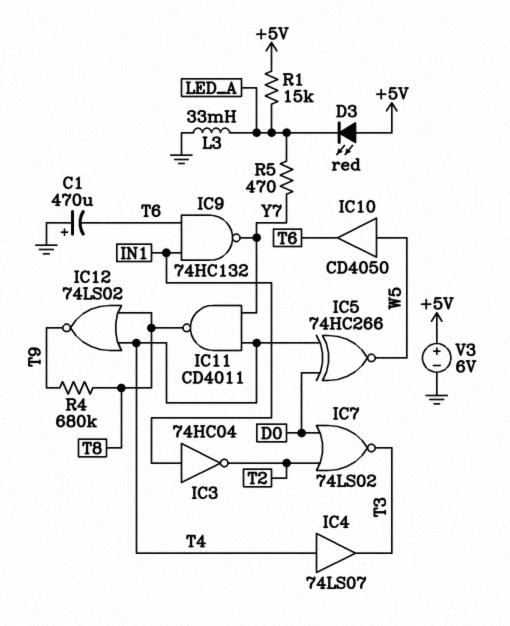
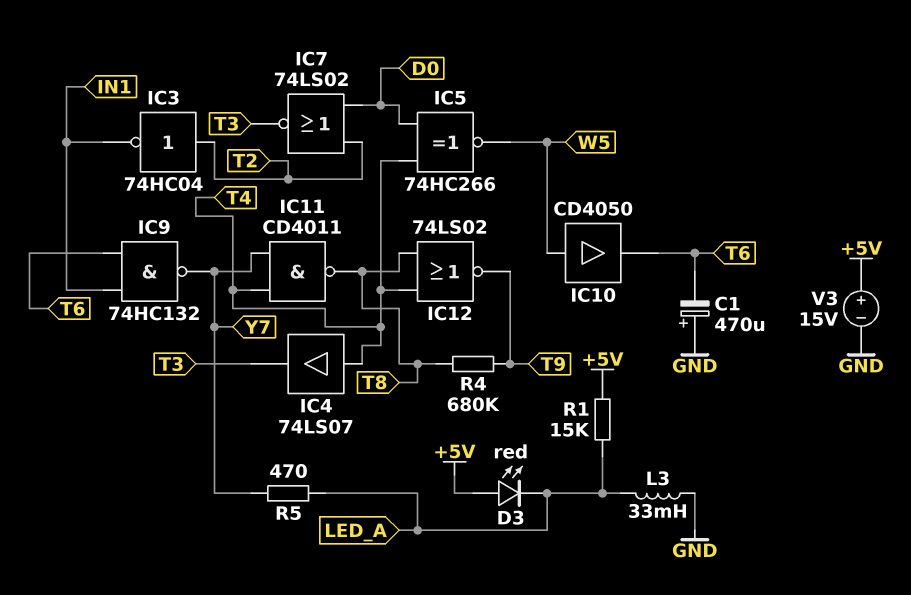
IC3: NOT 74HC04 (in IN1, out T2) -> NOT 74HC04 (in T2, out IN1)
V3: 6V (plus +5V, minus GND) -> 15V (plus +5V, minus GND)

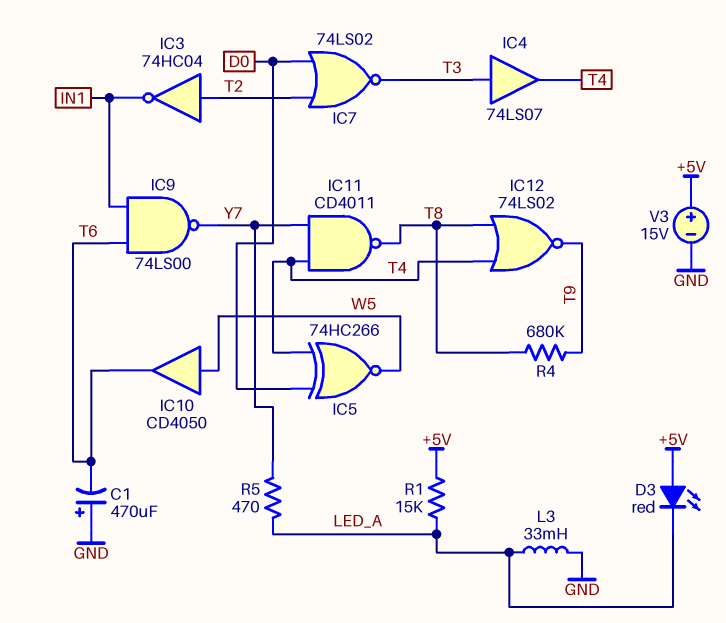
IC4: buffer 74LS07 (in T4, out T3) -> buffer 74LS07 (in T3, out T4)
IC9: NAND 74HC132 (in IN1, in T6, out Y7) -> NAND 74LS00 (in IN1, in T6, out Y7)

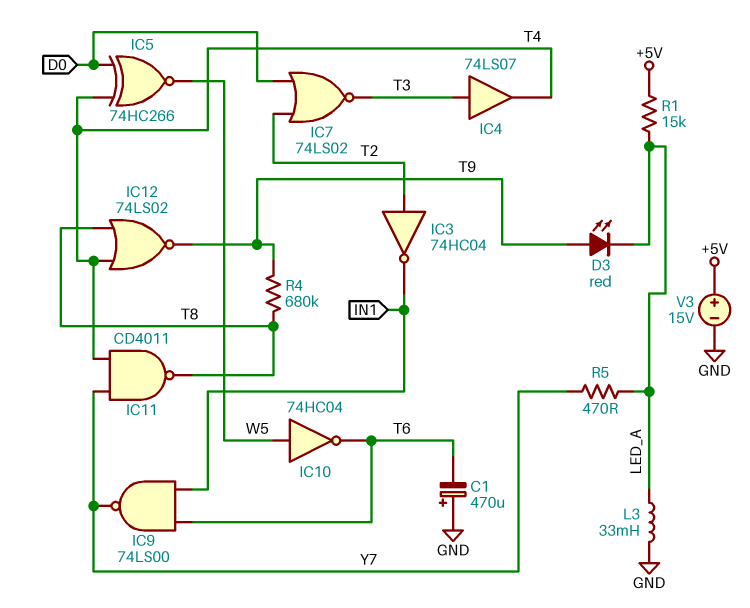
D3: LED red (A +5V, K LED_A) -> LED red (A T9, K LED_A)
IC10: buffer CD4050 (in W5, out T6) -> NOT 74HC04 (in W5, out T6)

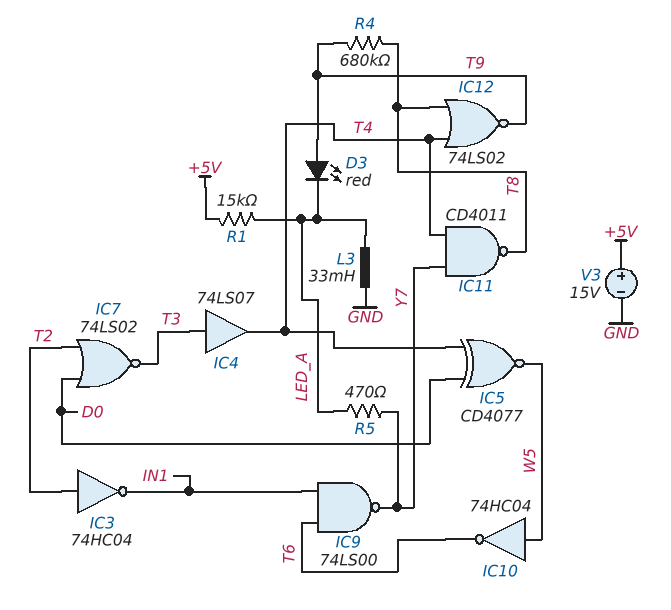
C1: 470uF (plus GND, minus T6) -> none
IC5: XNOR 74HC266 (in D0, in T4, out W5) -> XNOR CD4077 (in D0, in T4, out W5)

